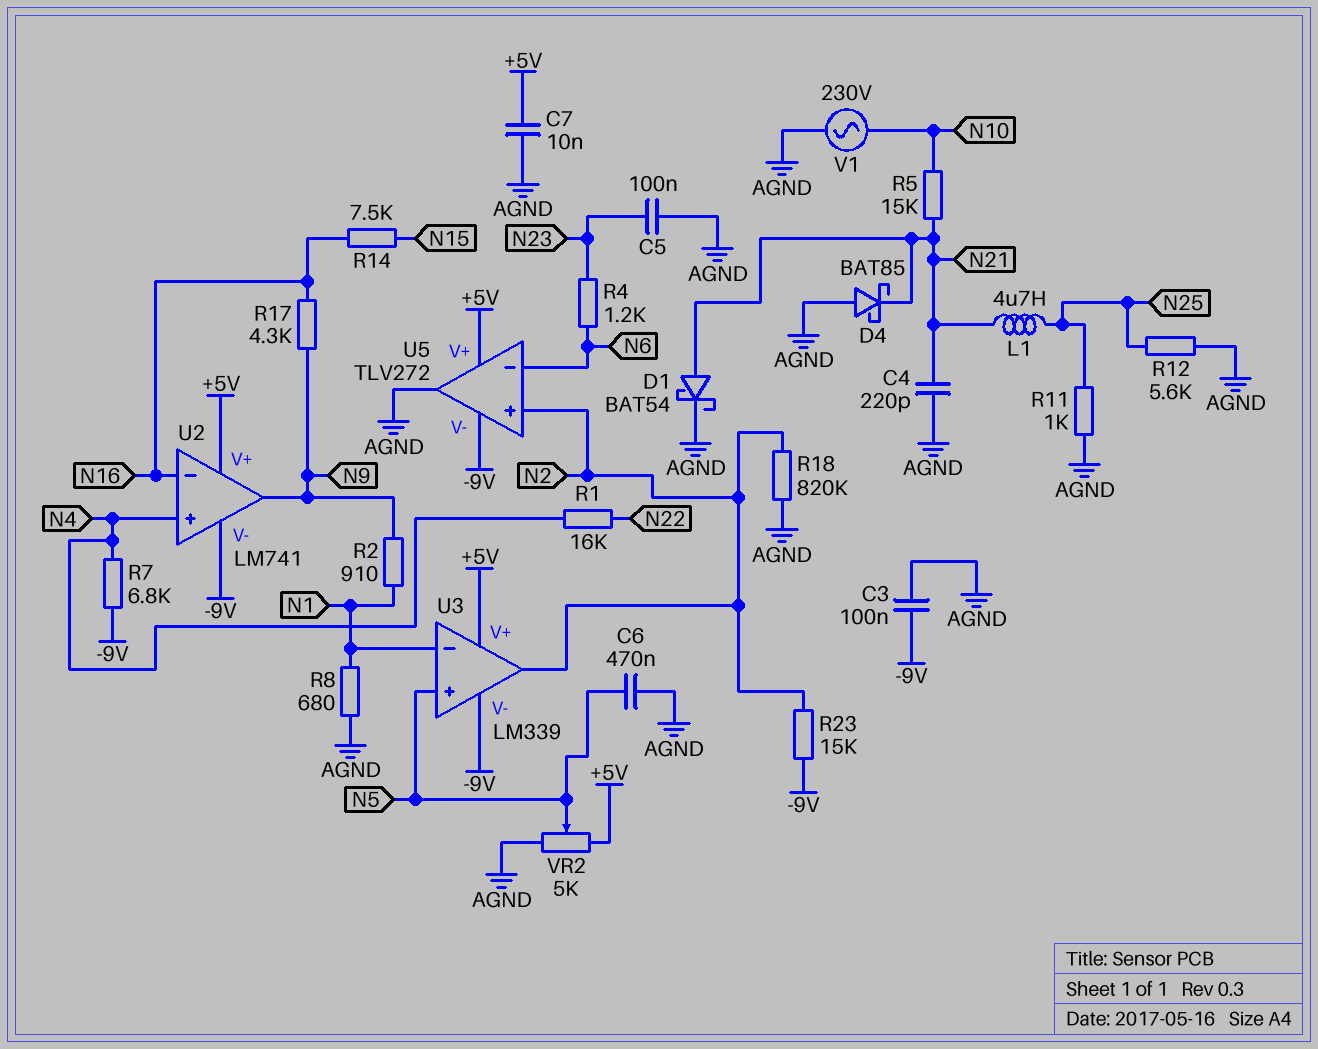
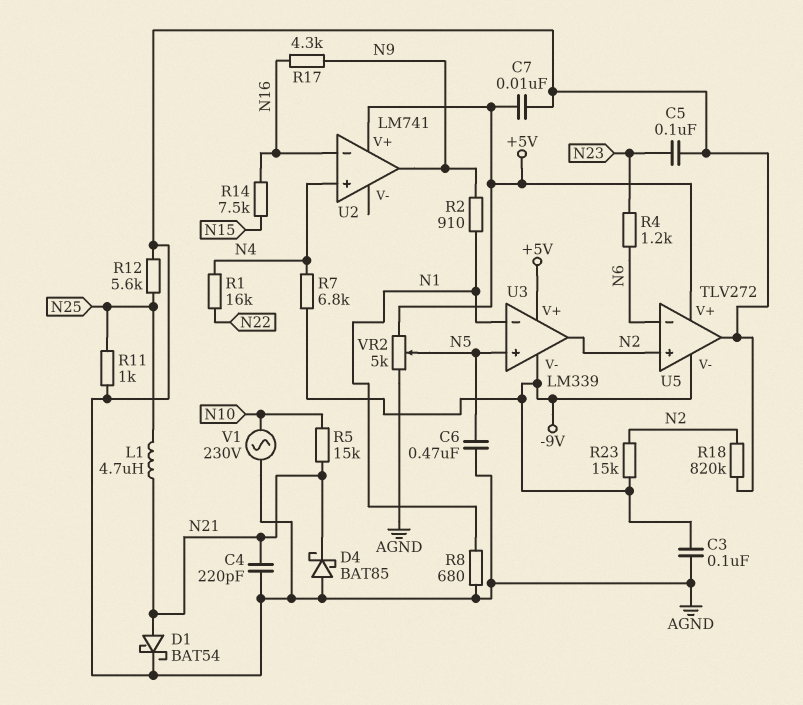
U2 pin V-: -9V -> none

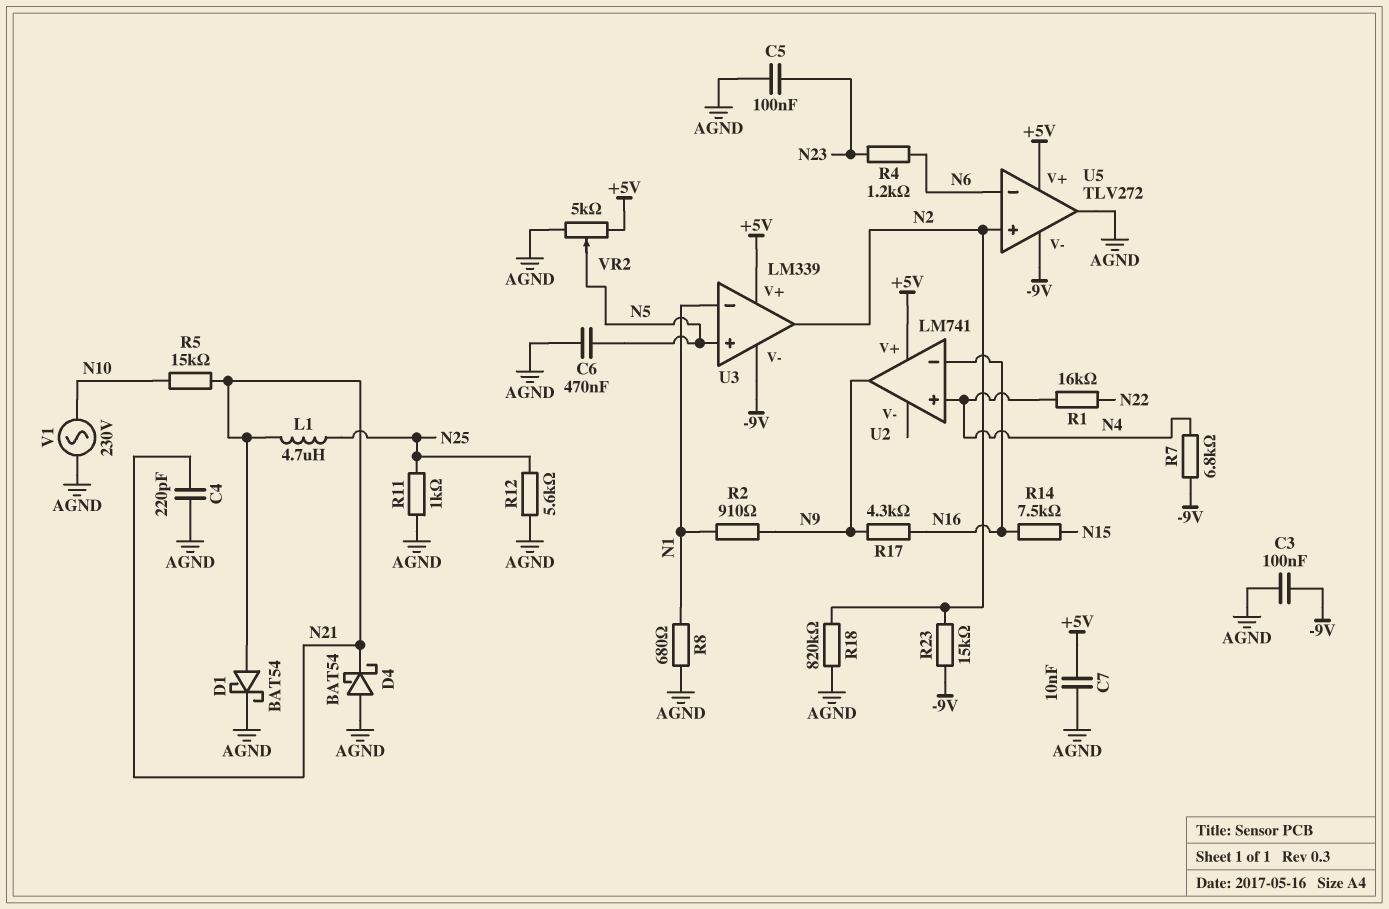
D4: schottky BAT85 (A AGND, K N21) -> schottky BAT54 (A AGND, K N21)

